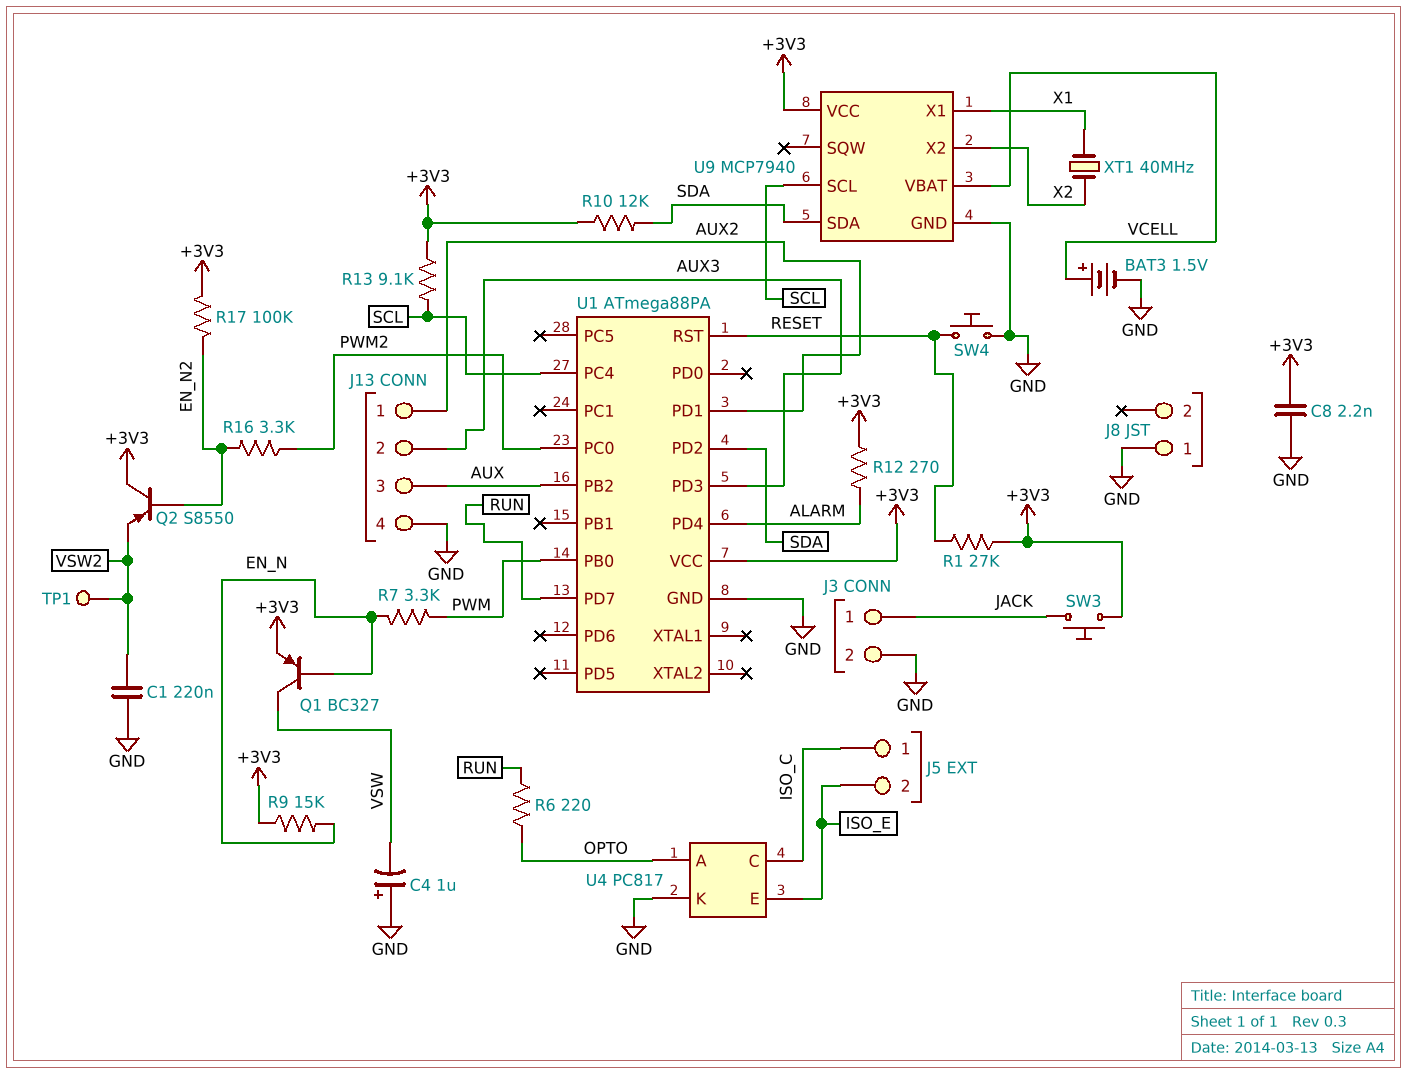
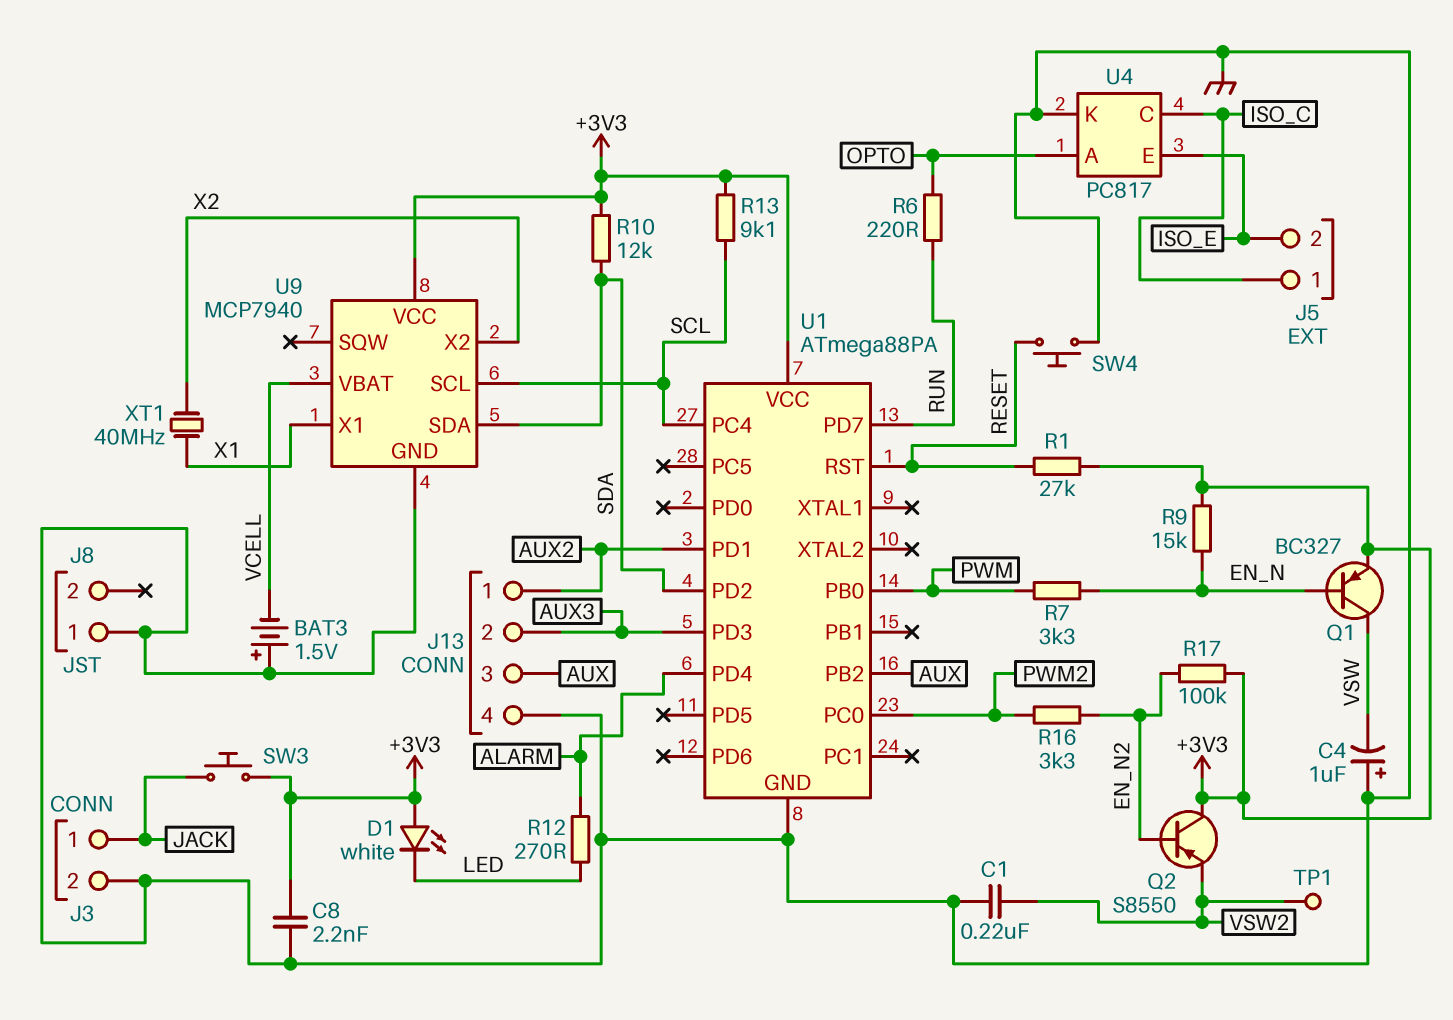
BAT3: 1.5V (plus VCELL, minus GND) -> 1.5V (plus GND, minus VCELL)
D1: none -> LED white (A +3V3, K LED)
R12: 270 (+3V3, ALARM) -> 270 (ALARM, LED)

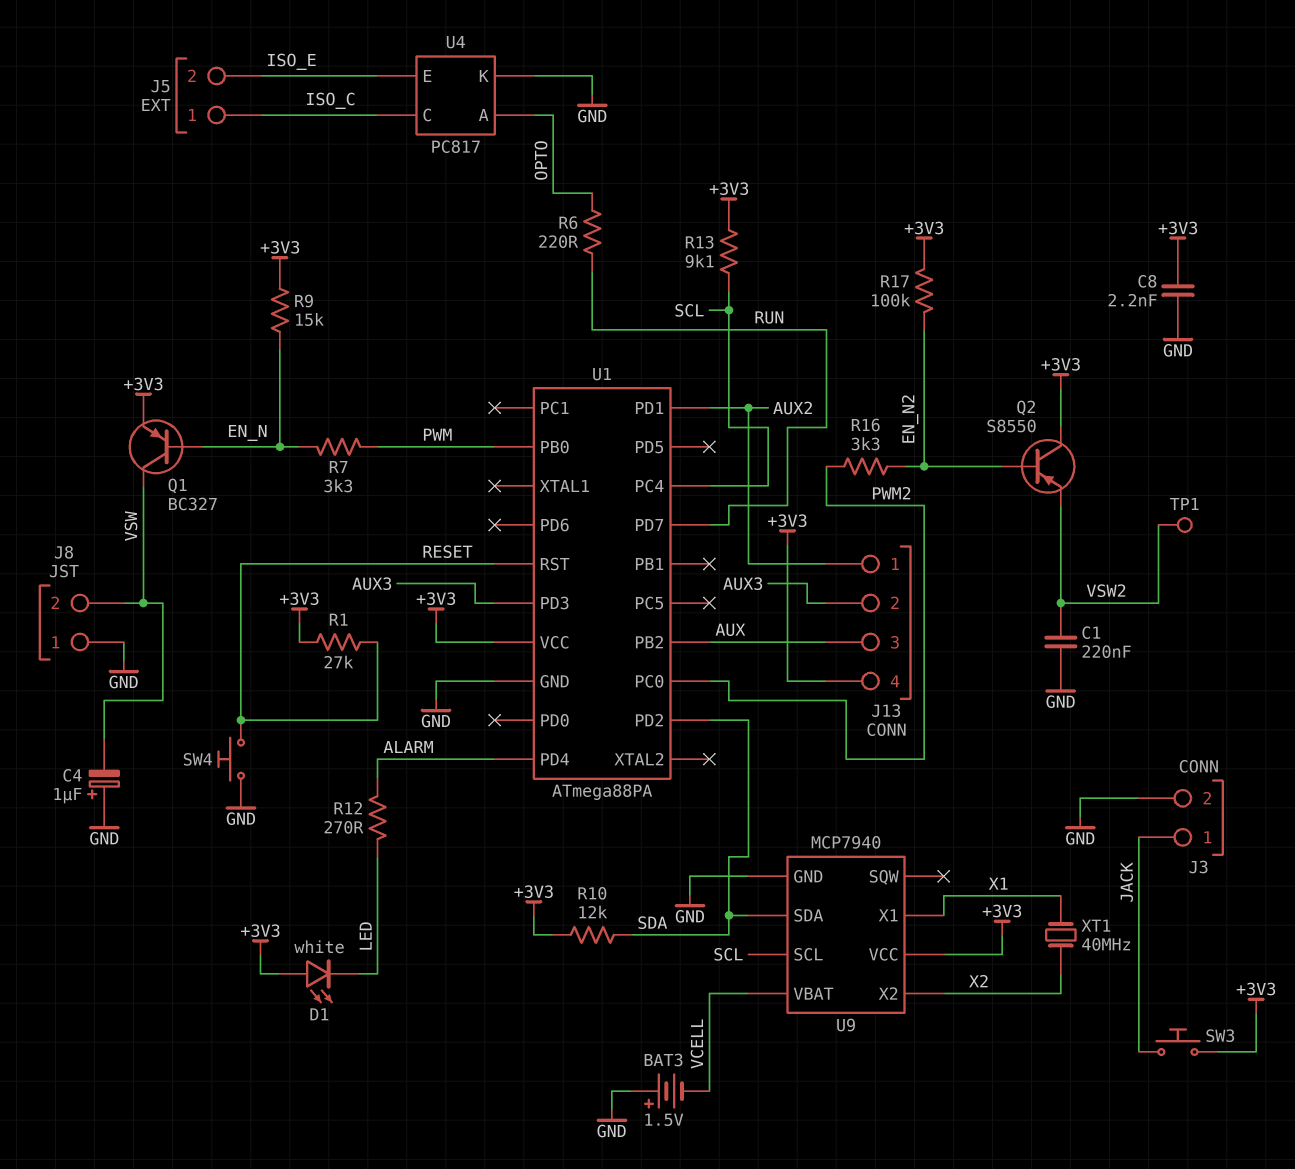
J8 pin 2: none -> VSW
J13 pin 4: GND -> +3V3

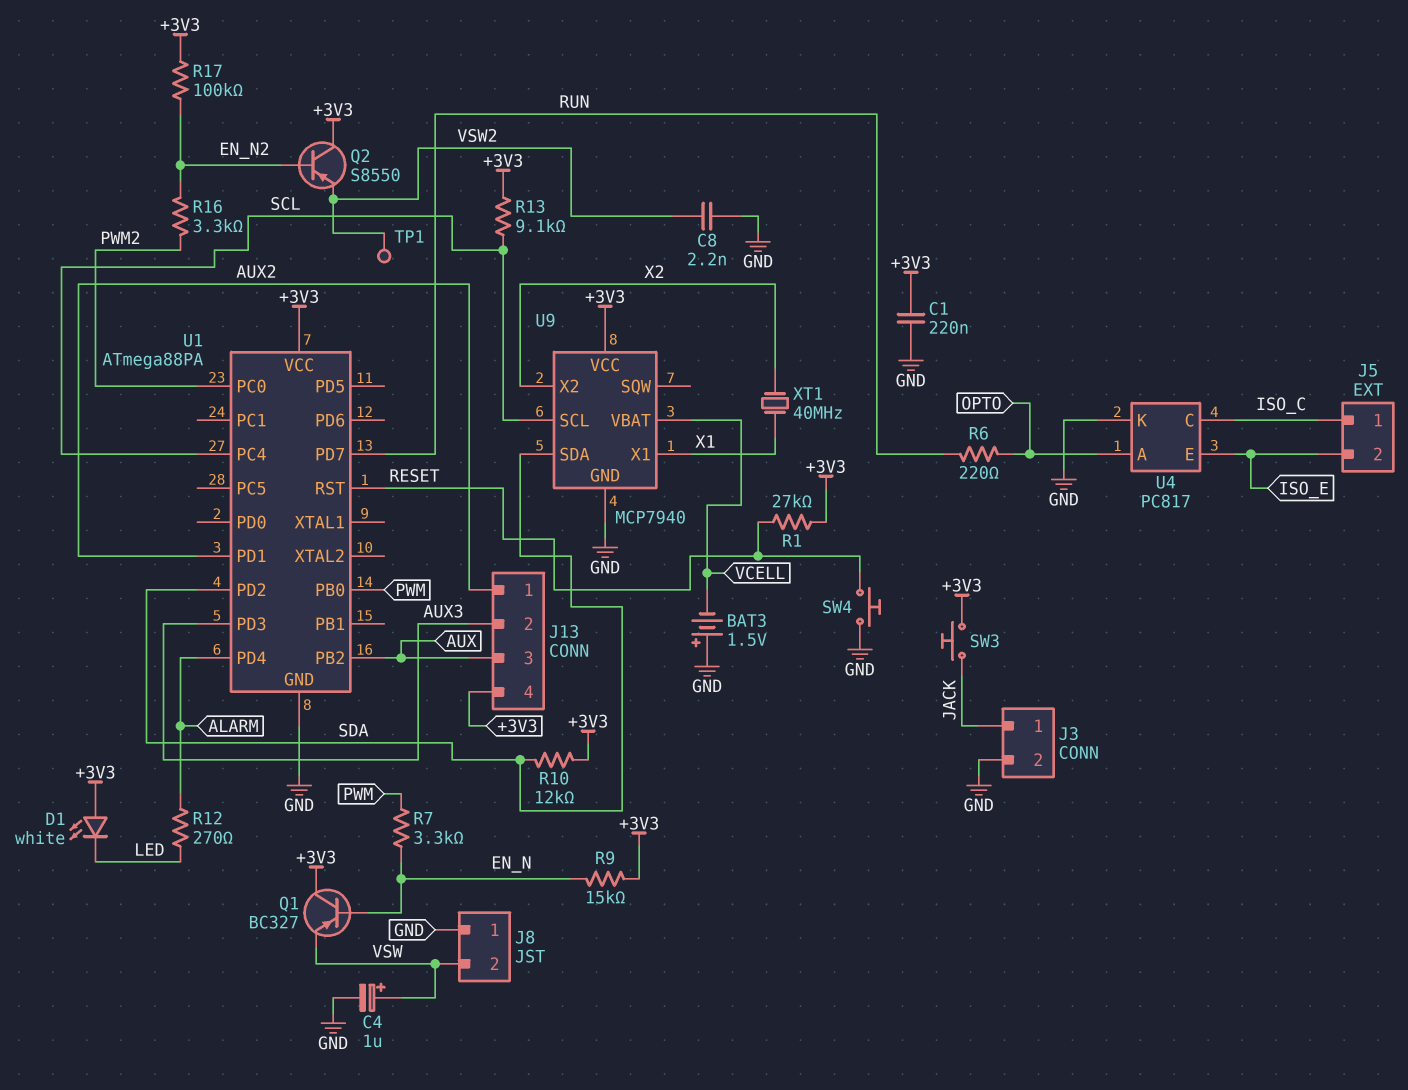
C1: 220nF (GND, VSW2) -> 220nF (+3V3, GND)
C4: 1uF (plus GND, minus VSW) -> 1uF (plus VSW, minus GND)
C8: 2.2nF (+3V3, GND) -> 2.2nF (GND, VSW2)
Q1: PNP BC327 (B EN_N, C VSW, E +3V3) -> PNP BC327 (B EN_N, C +3V3, E VSW)

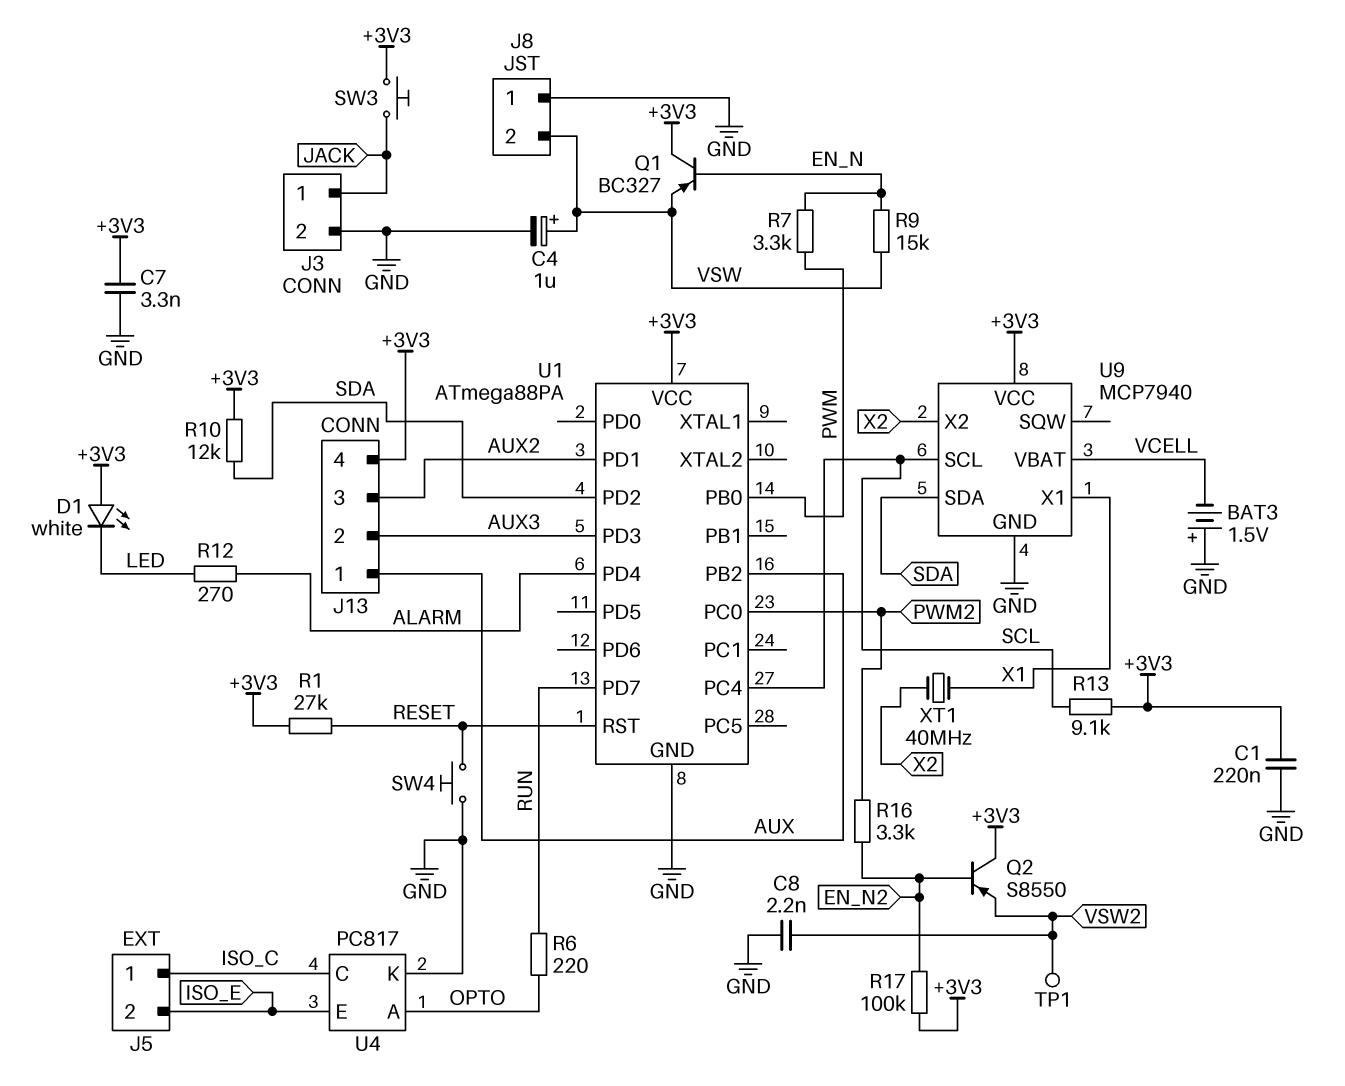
C7: none -> 3.3nF (+3V3, GND)
J13 pin 1: AUX2 -> AUX
J13 pin 3: AUX -> AUX2
R9: 15k (+3V3, EN_N) -> 15k (EN_N, VSW)

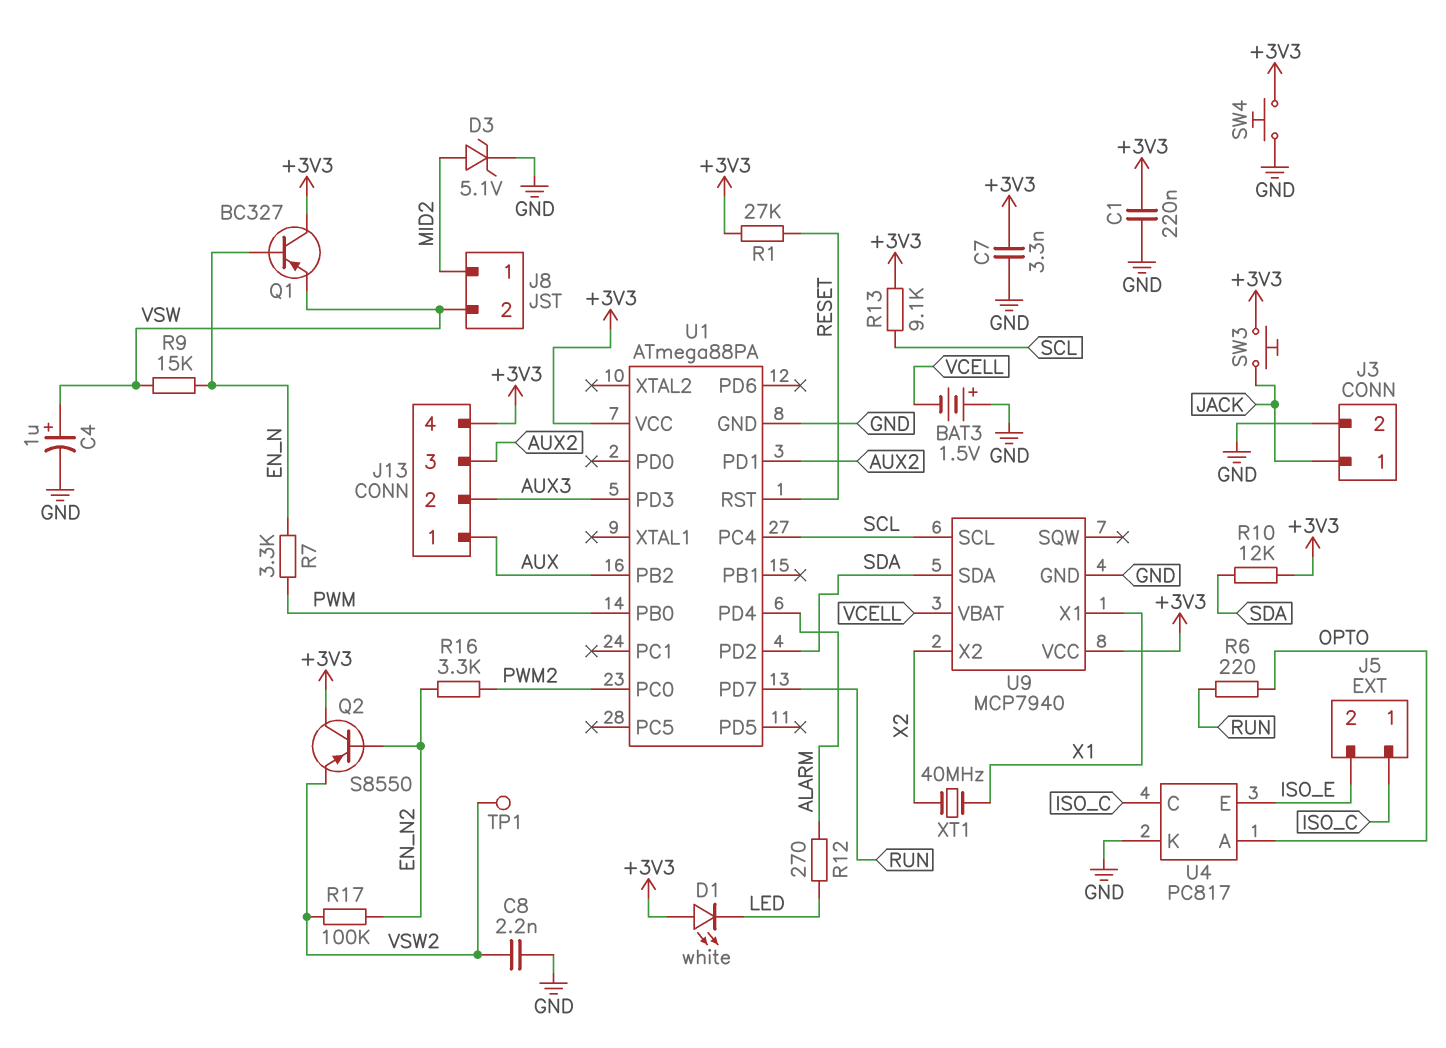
D3: none -> zener 5.1V (A MID2, K GND)
J8 pin 1: GND -> MID2
R17: 100k (+3V3, EN_N2) -> 100k (EN_N2, VSW2)
SW4: button (GND, RESET) -> button (+3V3, GND)

